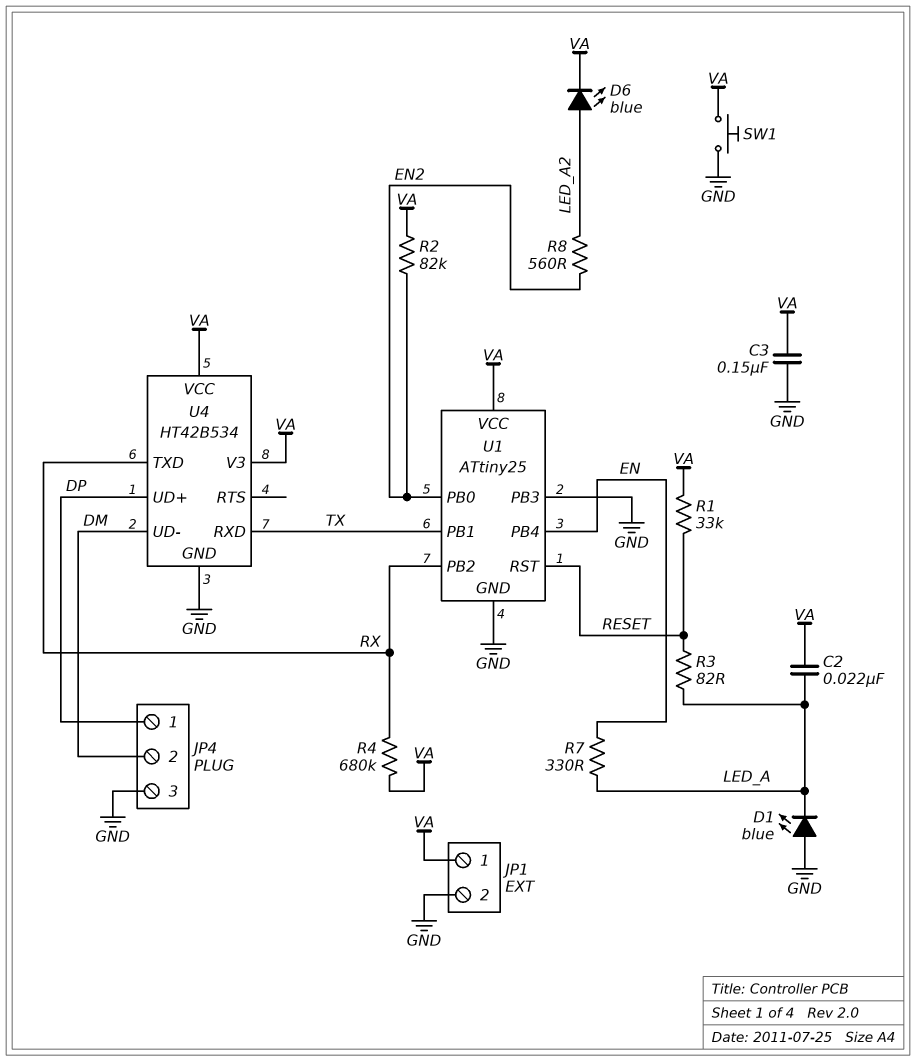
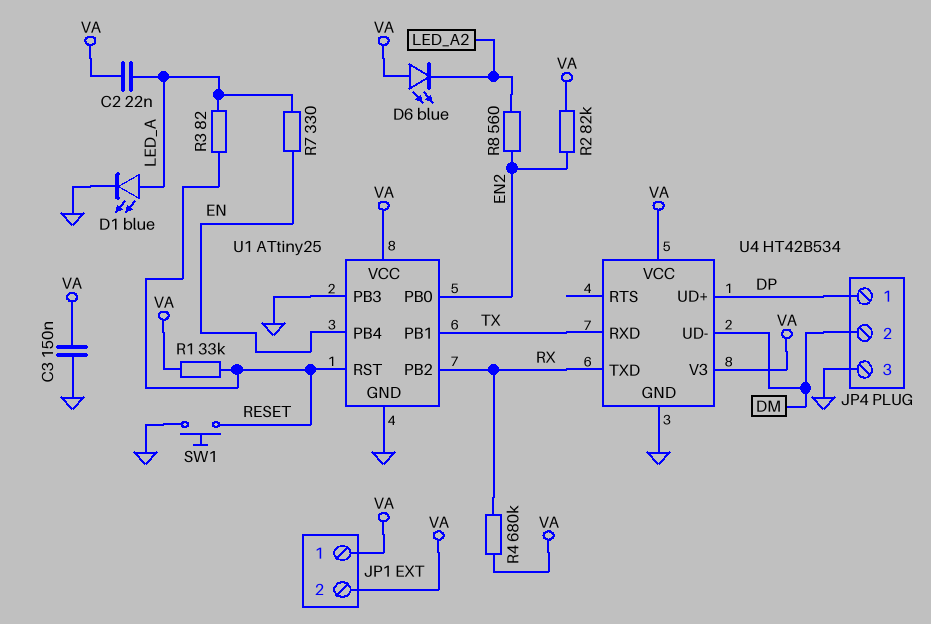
D1: LED blue (A GND, K LED_A) -> LED blue (A LED_A, K GND)
D6: LED blue (A LED_A2, K VA) -> LED blue (A VA, K LED_A2)
JP1 pin 2: GND -> VA
SW1: button (GND, VA) -> button (GND, RESET)

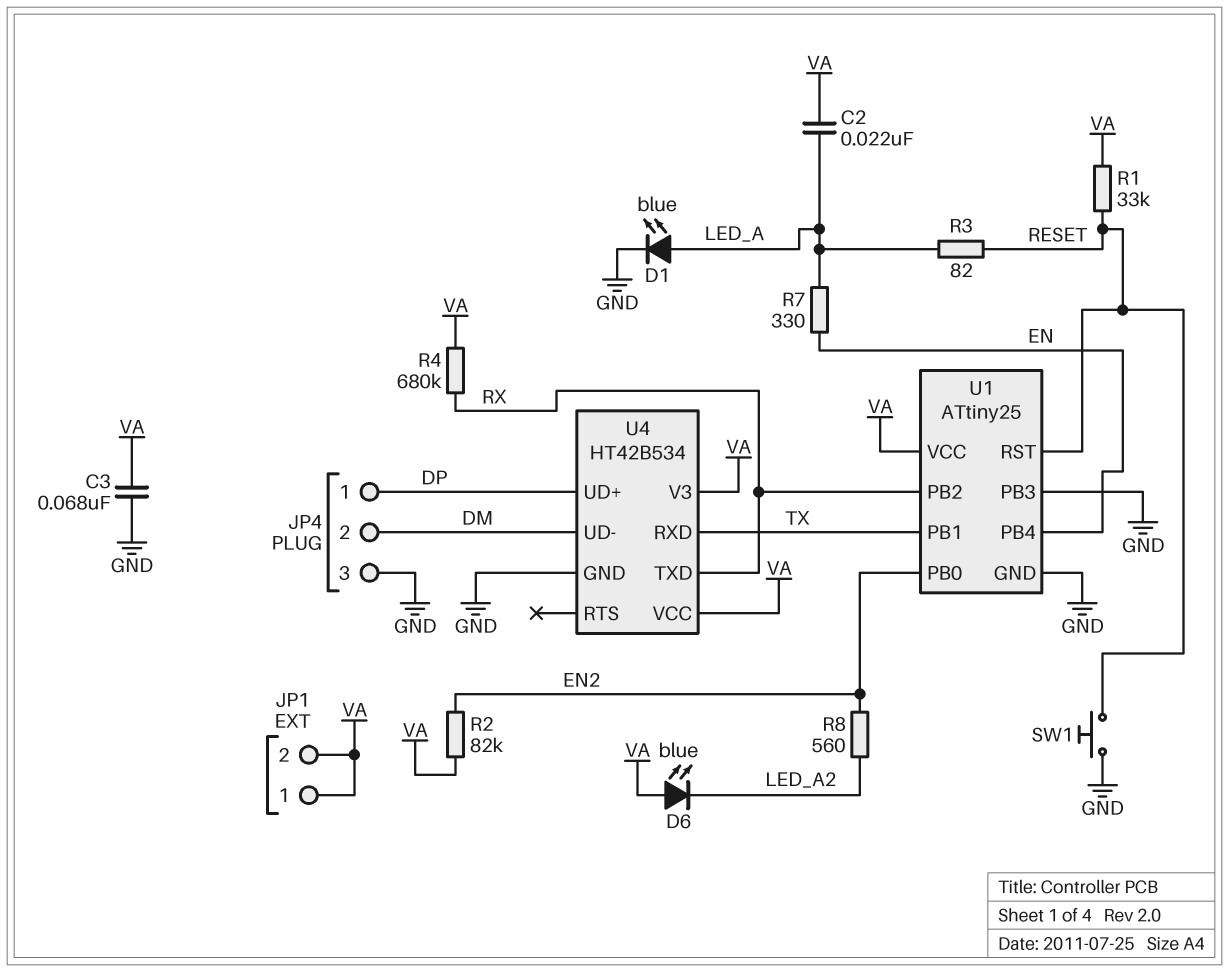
C3: 150nF (GND, VA) -> 68nF (GND, VA)

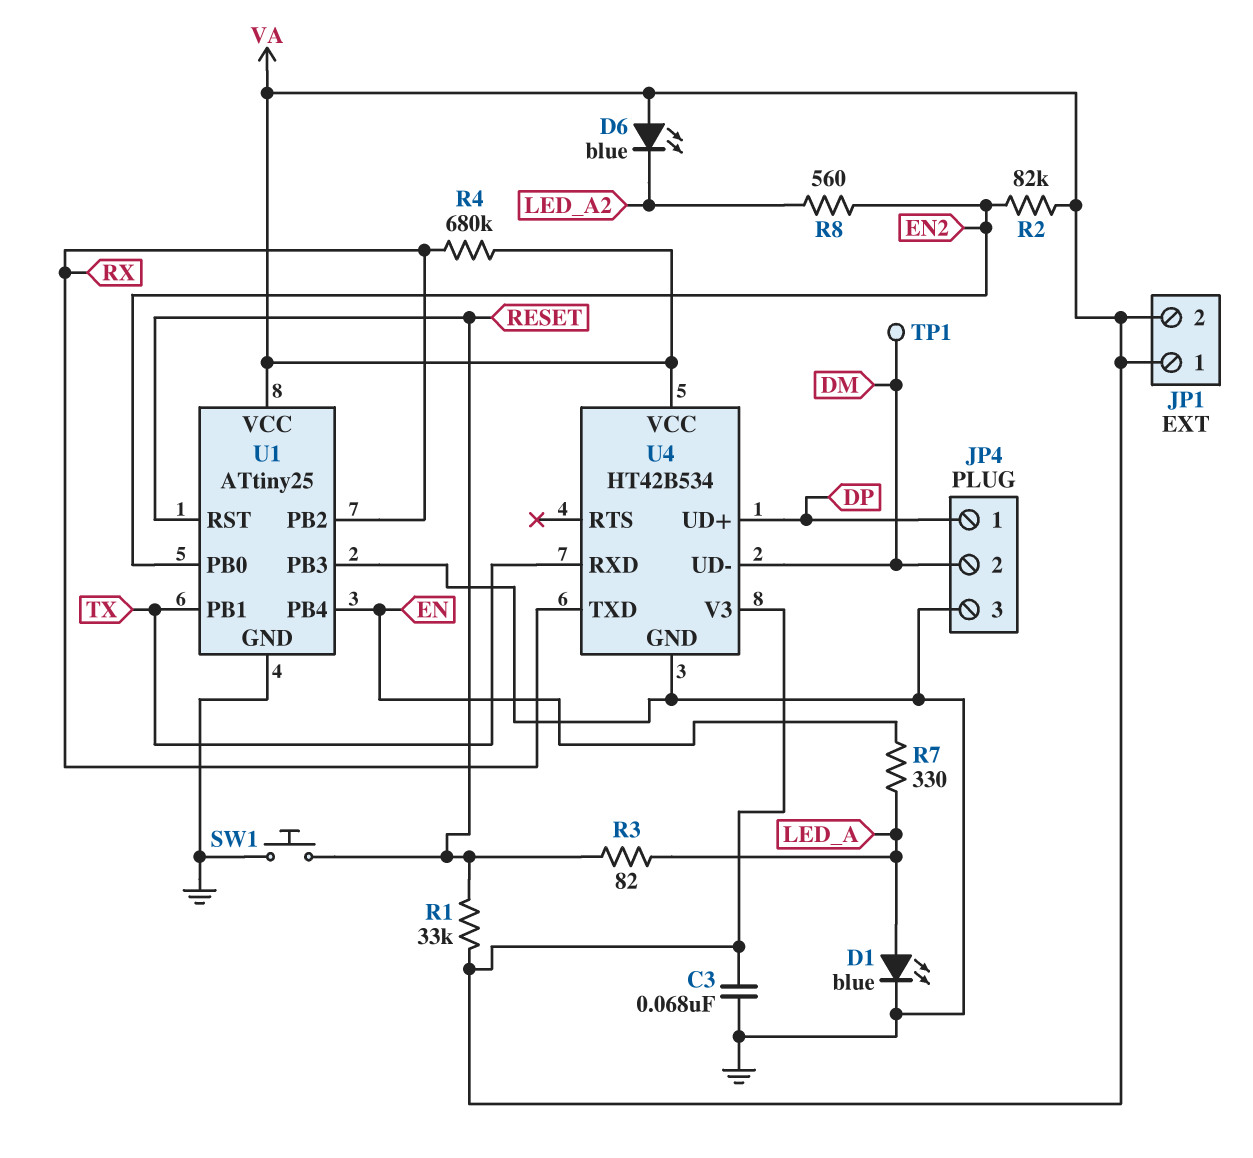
C2: 22nF (LED_A, VA) -> none
TP1: none -> test point (DM)

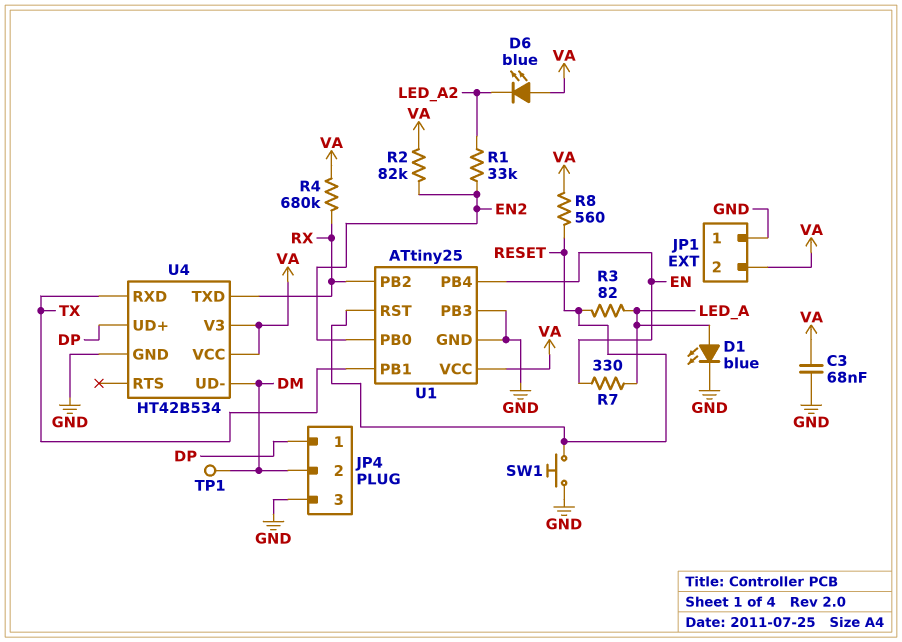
JP1 pin 1: VA -> GND
R1: 33k (RESET, VA) -> 33k (EN2, LED_A2)
R8: 560 (EN2, LED_A2) -> 560 (RESET, VA)

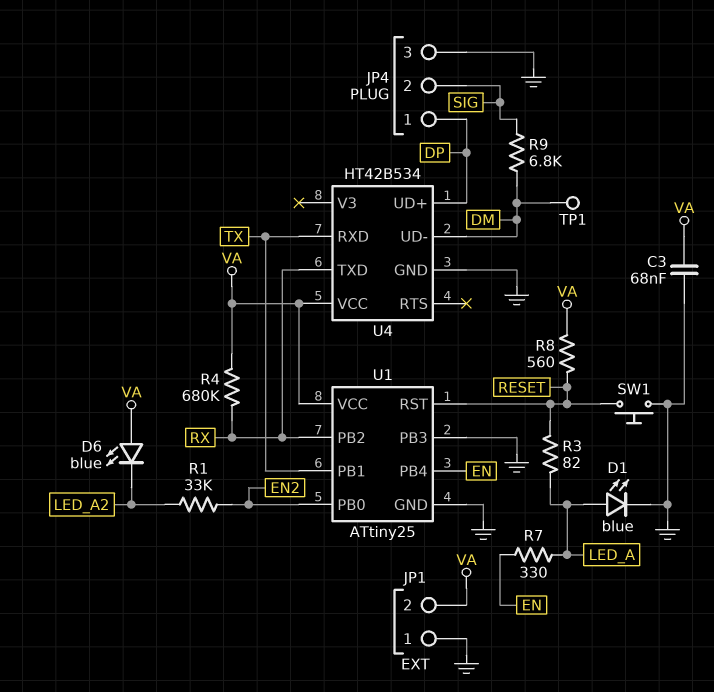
JP4 pin 2: DM -> SIG
R2: 82k (EN2, VA) -> none
R9: none -> 6.8k (DM, SIG)
U4 pin V3: VA -> none

